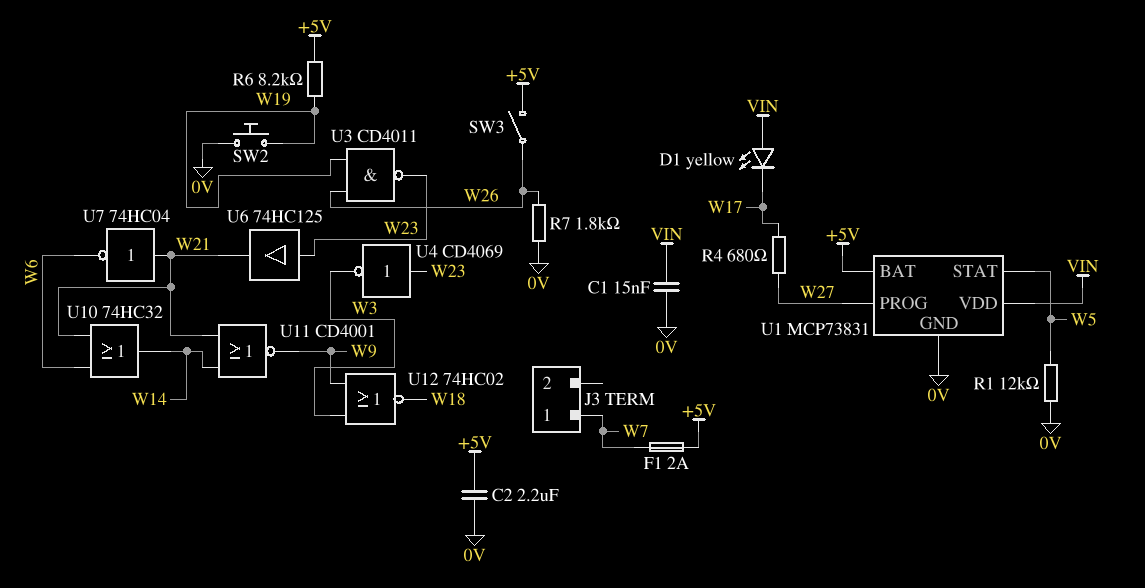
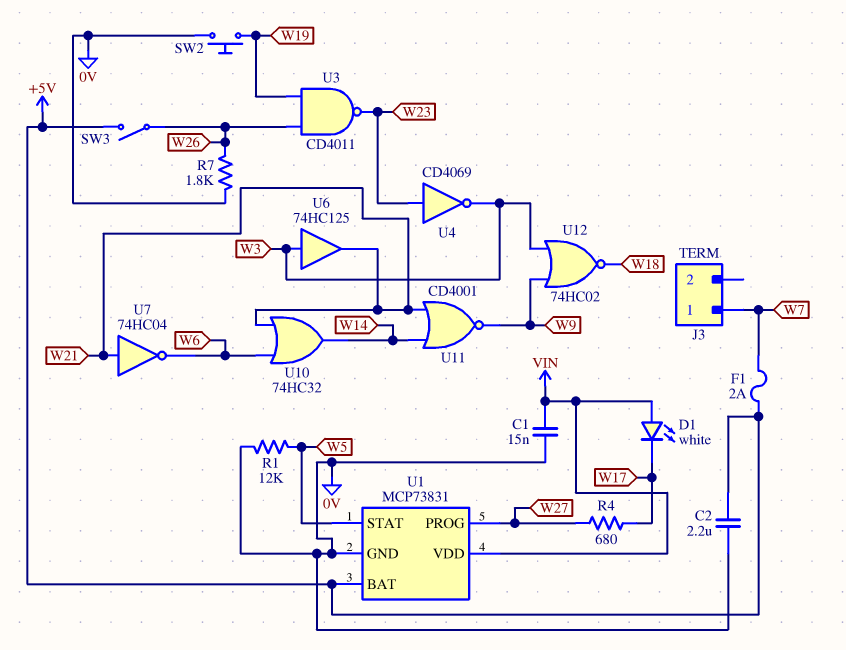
D1: LED yellow (A VIN, K W17) -> LED white (A VIN, K W17)
R6: 8.2k (+5V, W19) -> none
U6: buffer 74HC125 (in W23, out W21) -> buffer 74HC125 (in W3, out W21)

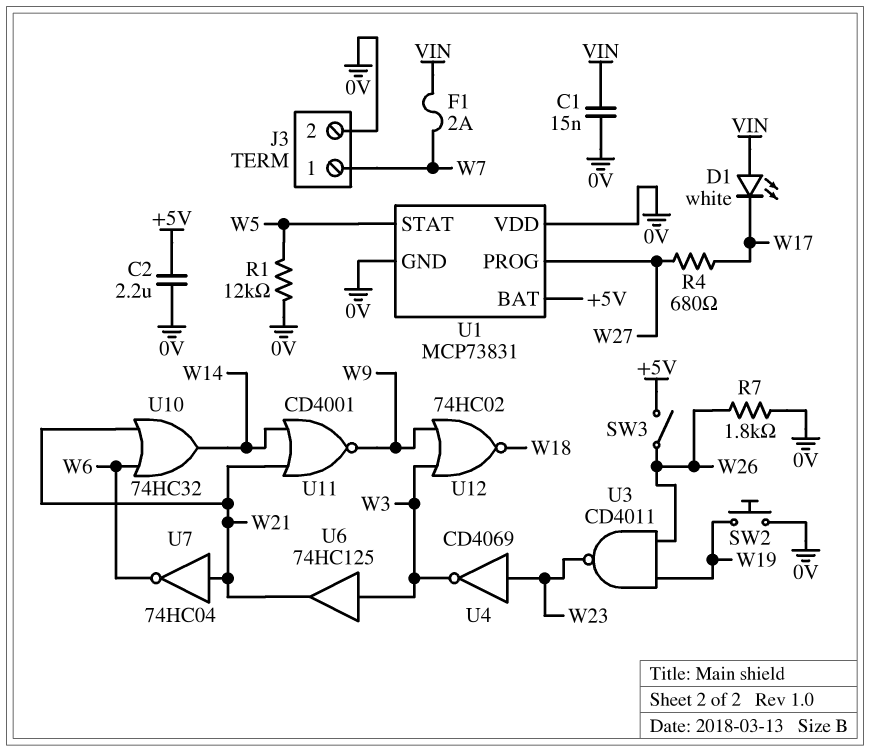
F1: 2A (+5V, W7) -> 2A (VIN, W7)
J3 pin 2: none -> 0V
U1 pin VDD: VIN -> 0V

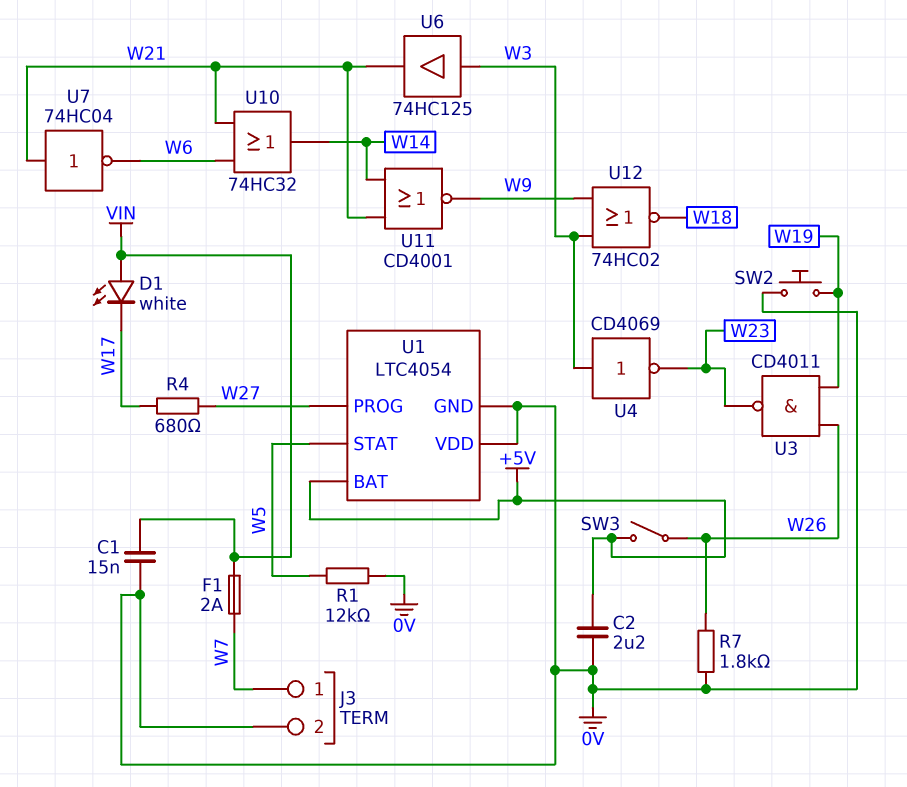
U1: MCP73831 -> LTC4054
U4: NOT CD4069 (in W23, out W3) -> NOT CD4069 (in W3, out W23)

